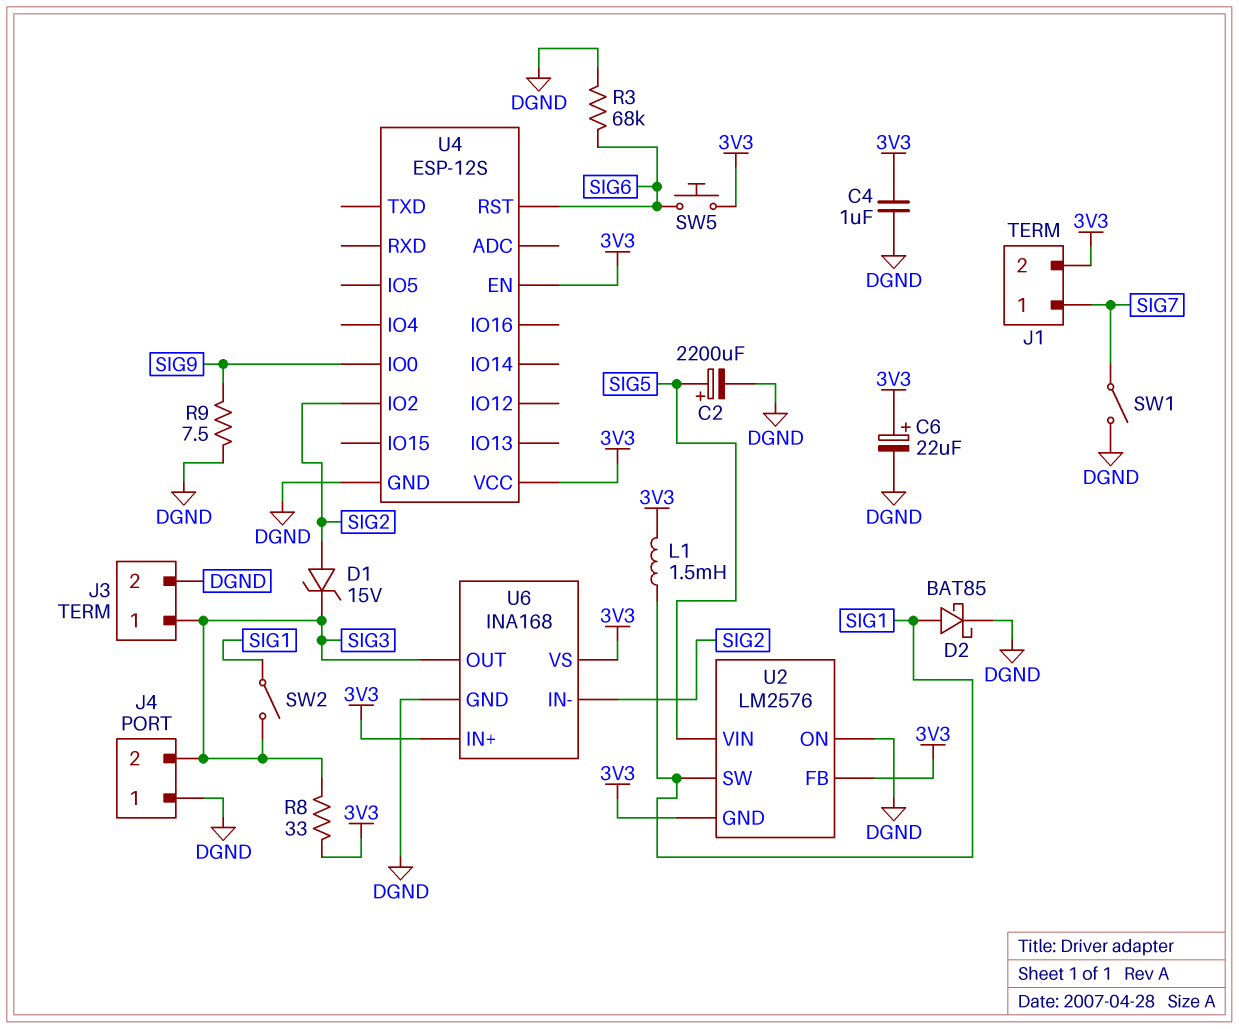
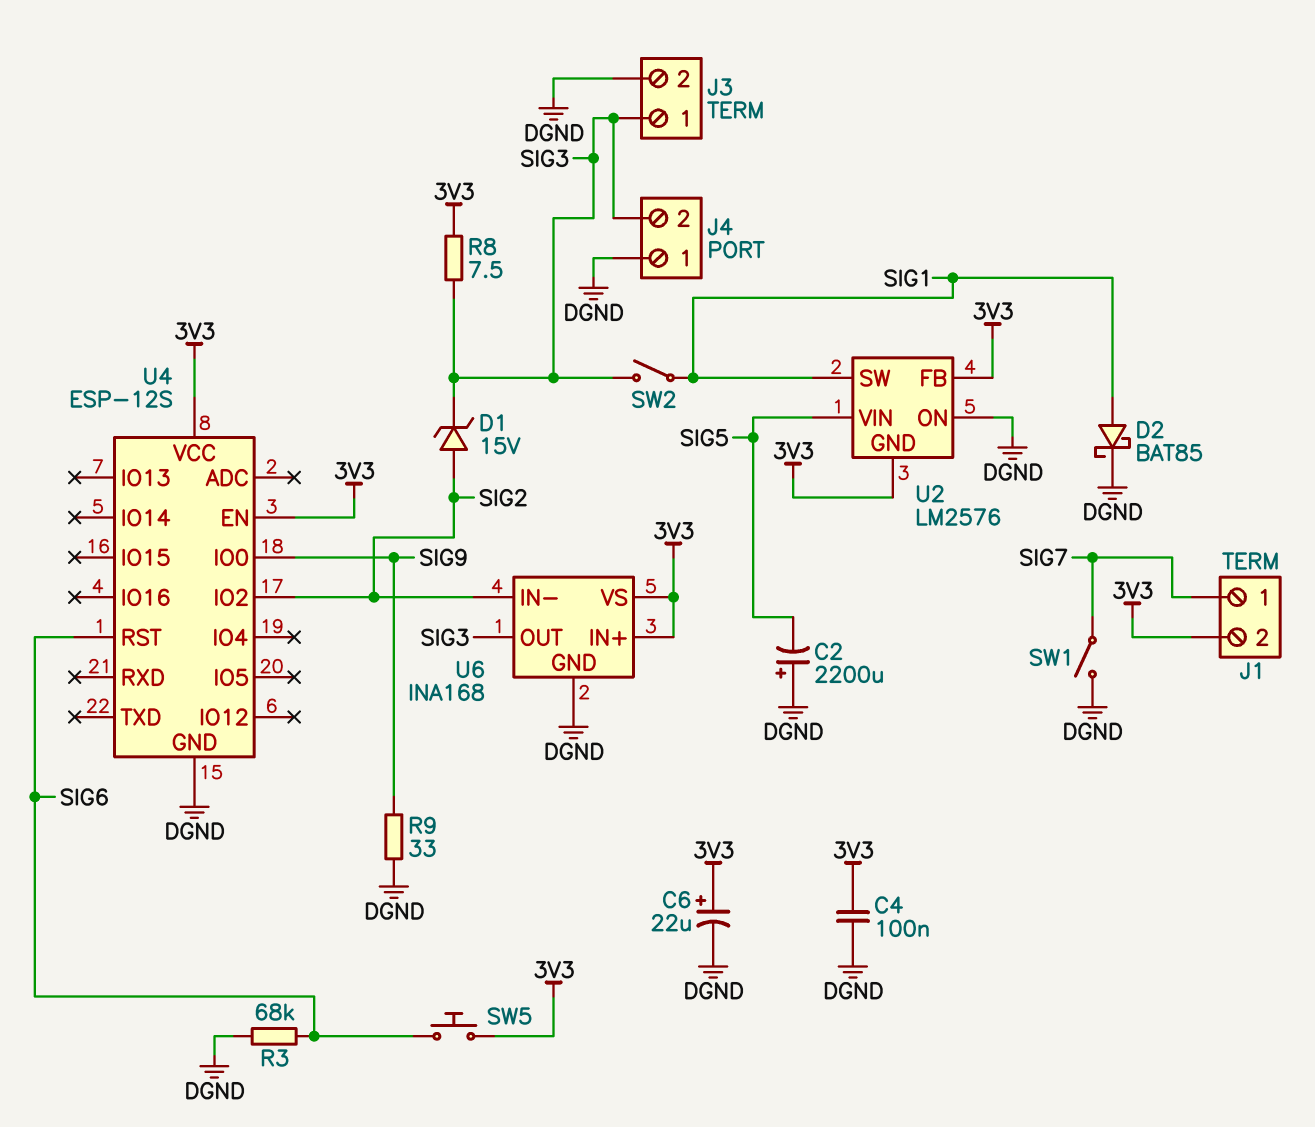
C2: 2200uF (plus SIG5, minus DGND) -> 2200uF (plus DGND, minus SIG5)
C4: 1uF (3V3, DGND) -> 100nF (3V3, DGND)
L1: 1.5mH (3V3, SIG1) -> none
R8: 33 (3V3, SIG3) -> 7.5 (3V3, SIG3)
R9: 7.5 (DGND, SIG9) -> 33 (DGND, SIG9)

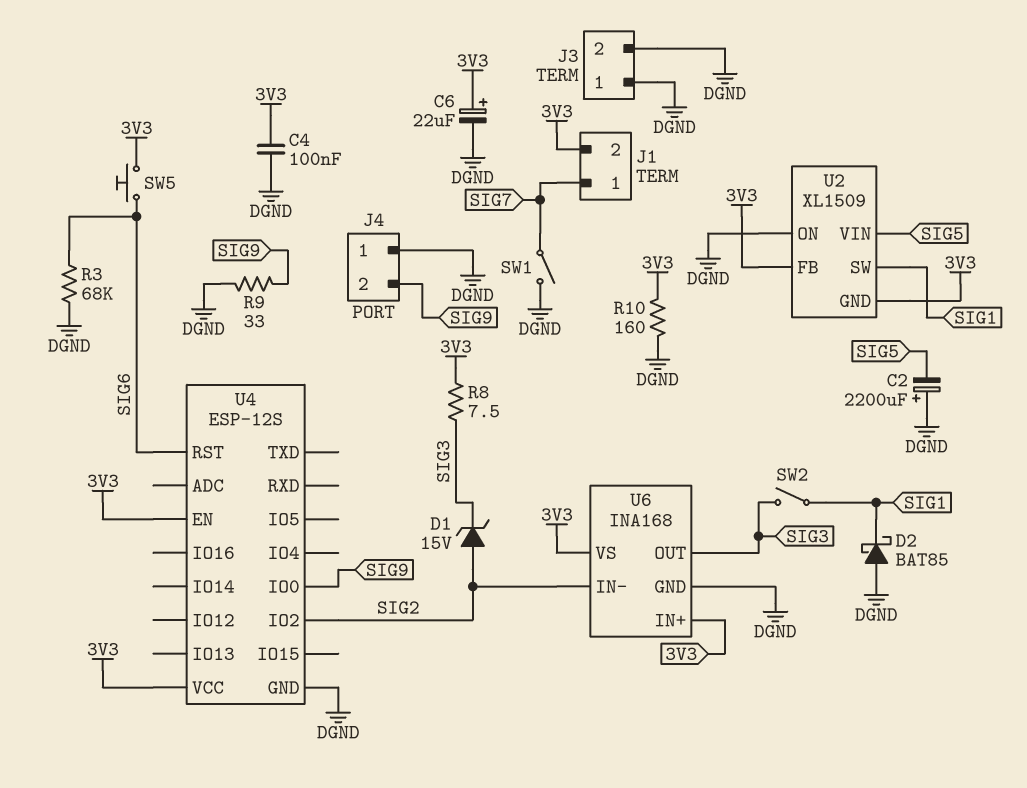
D2: schottky BAT85 (A SIG1, K DGND) -> schottky BAT85 (A DGND, K SIG1)
J3 pin 1: SIG3 -> DGND
J4 pin 2: SIG3 -> SIG9
R10: none -> 160 (3V3, DGND)
U2: LM2576 -> XL1509

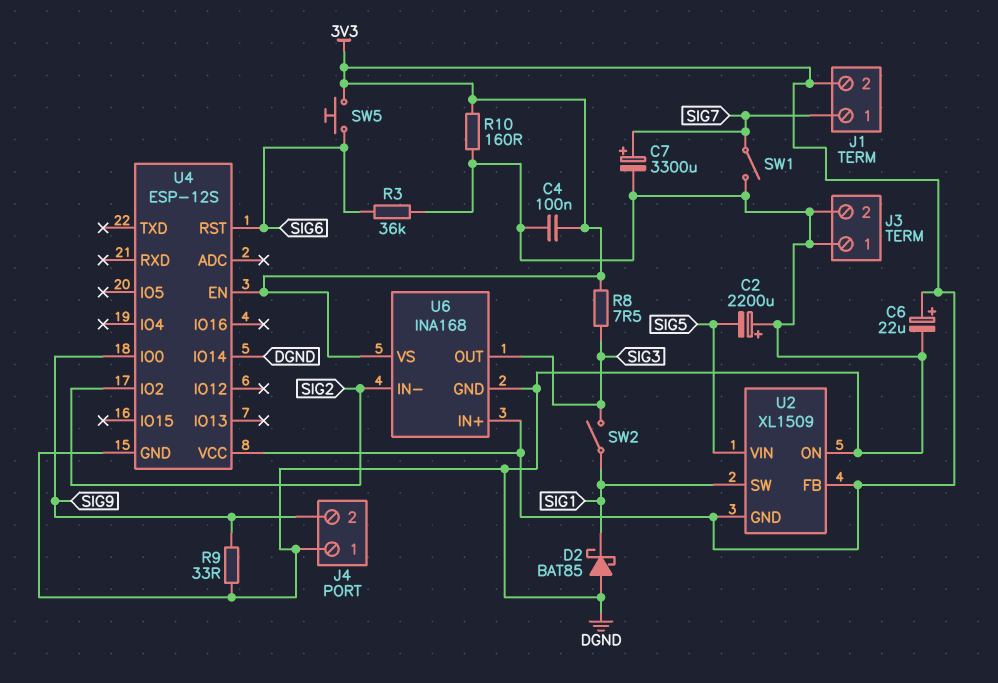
C7: none -> 3300uF (plus SIG7, minus DGND)
D1: zener 15V (A SIG2, K SIG3) -> none
R3: 68k (DGND, SIG6) -> 36k (DGND, SIG6)
U4 pin IO14: none -> DGND

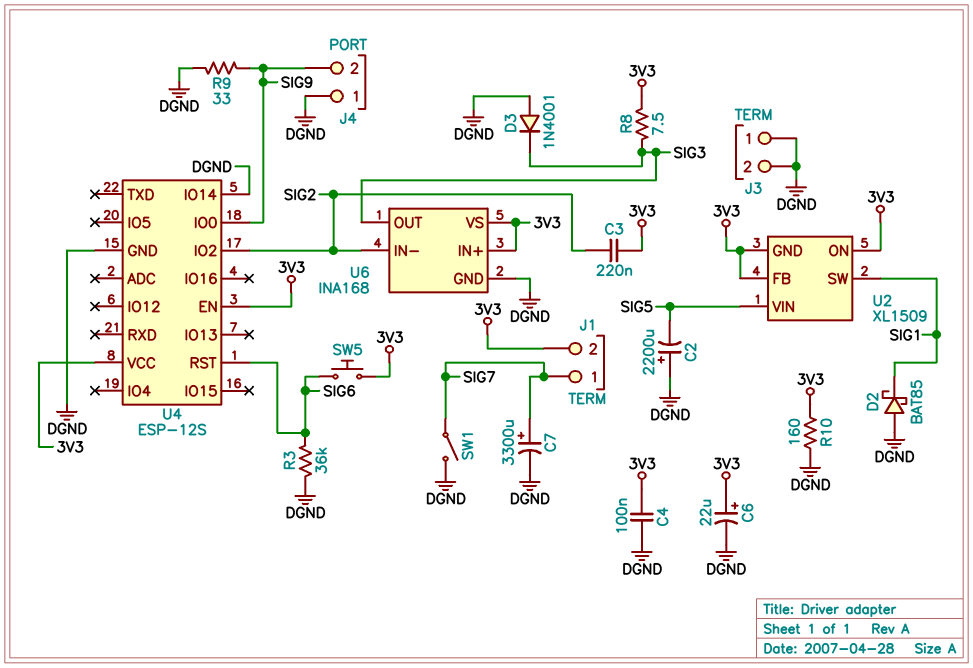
C3: none -> 220nF (3V3, SIG2)
D3: none -> diode 1N4001 (A DGND, K SIG3)
SW2: switch (SIG1, SIG3) -> none
U2 pin ON: DGND -> 3V3

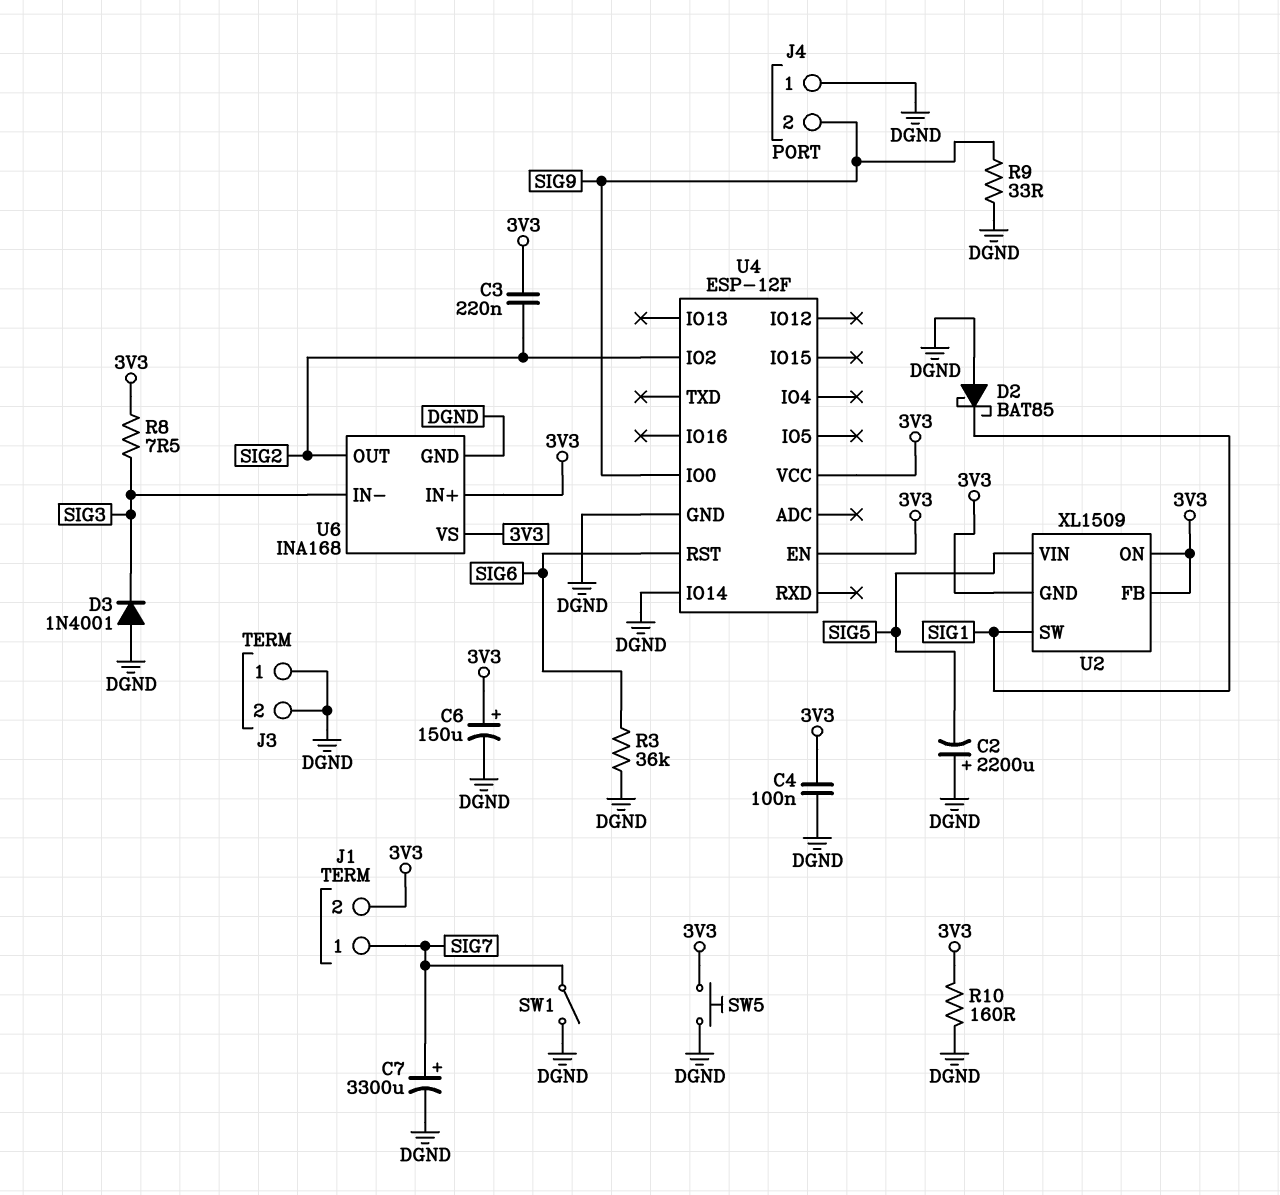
C6: 22uF (plus 3V3, minus DGND) -> 150uF (plus 3V3, minus DGND)
SW5: button (3V3, SIG6) -> button (3V3, DGND)
U4: ESP-12S -> ESP-12F
U6 pin IN-: SIG2 -> SIG3
U6 pin OUT: SIG3 -> SIG2

